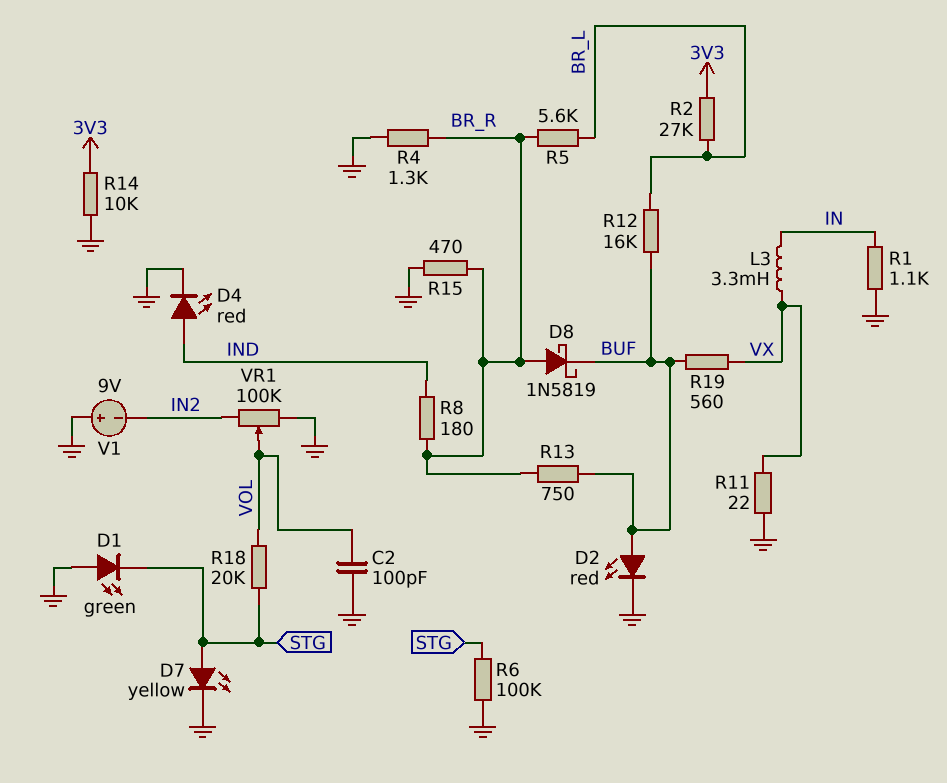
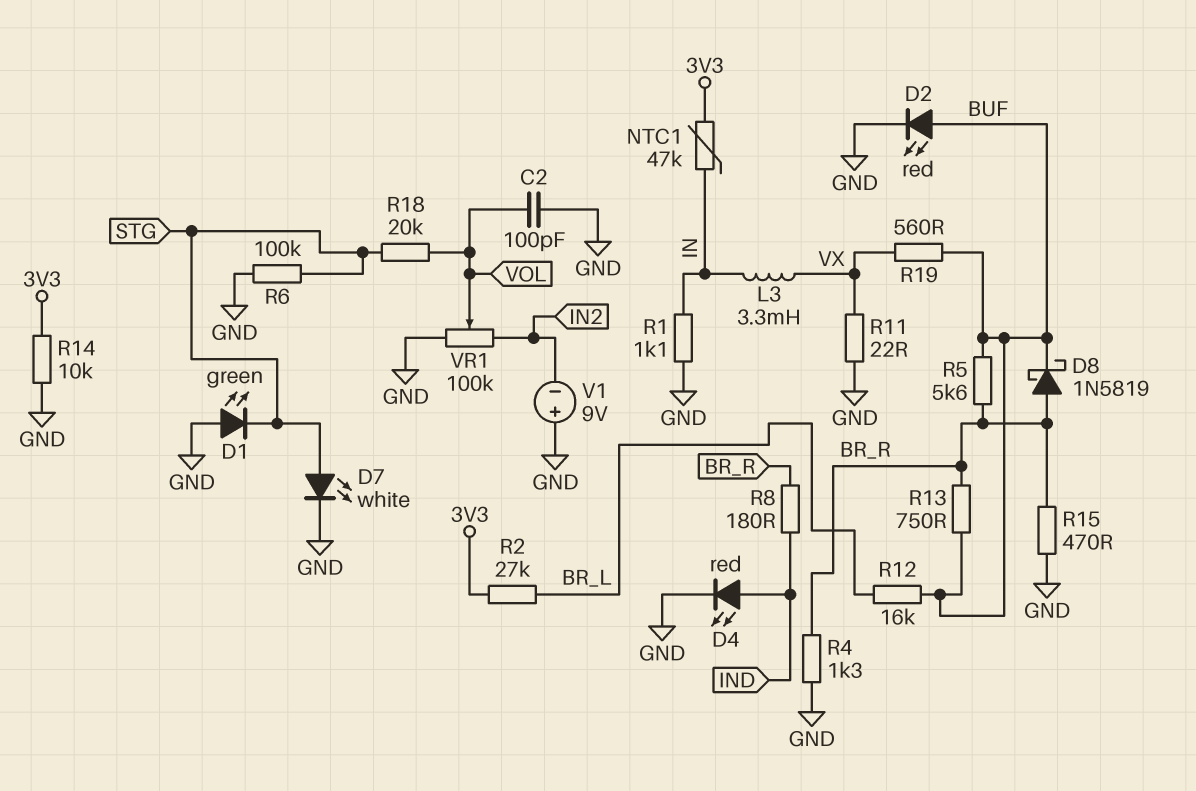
D7: LED yellow (A STG, K GND) -> LED white (A STG, K GND)
NTC1: none -> 47k (3V3, IN)
R5: 5.6k (BR_L, BR_R) -> 5.6k (BR_R, BUF)

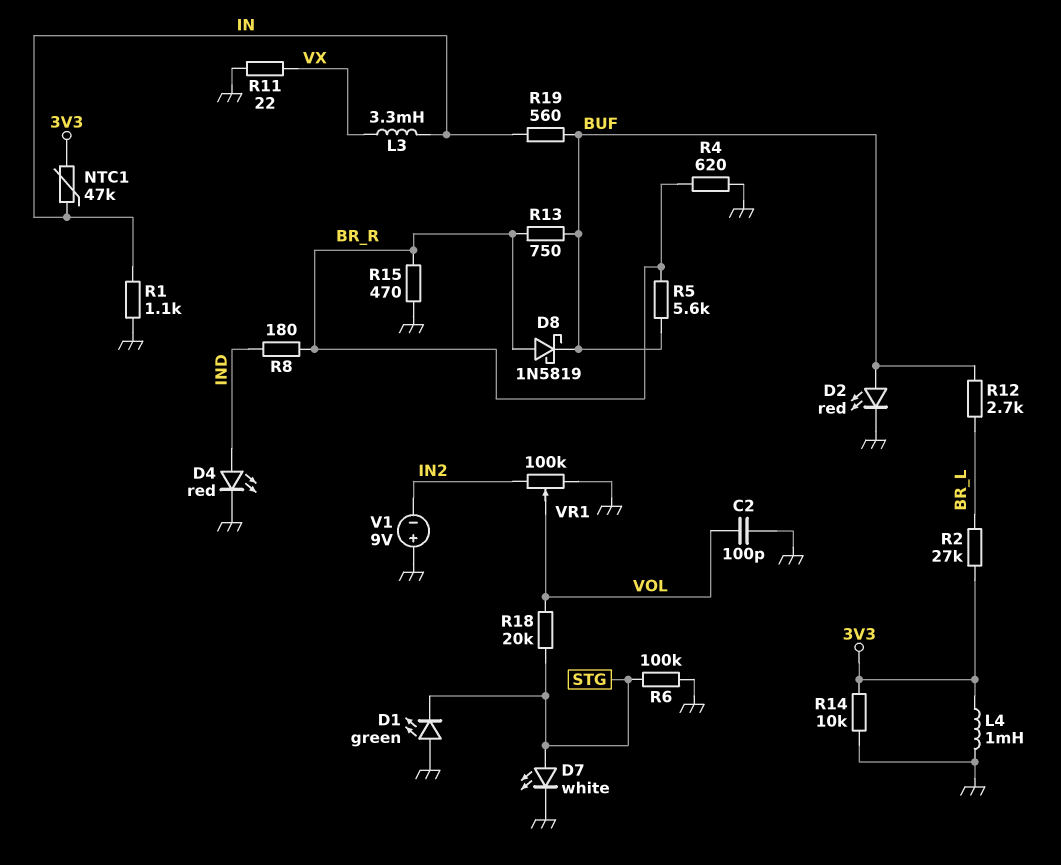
L4: none -> 1mH (3V3, GND)
R4: 1.3k (BR_R, GND) -> 620 (BR_R, GND)
R12: 16k (BR_L, BUF) -> 2.7k (BR_L, BUF)
R19: 560 (BUF, VX) -> 560 (BUF, IN)

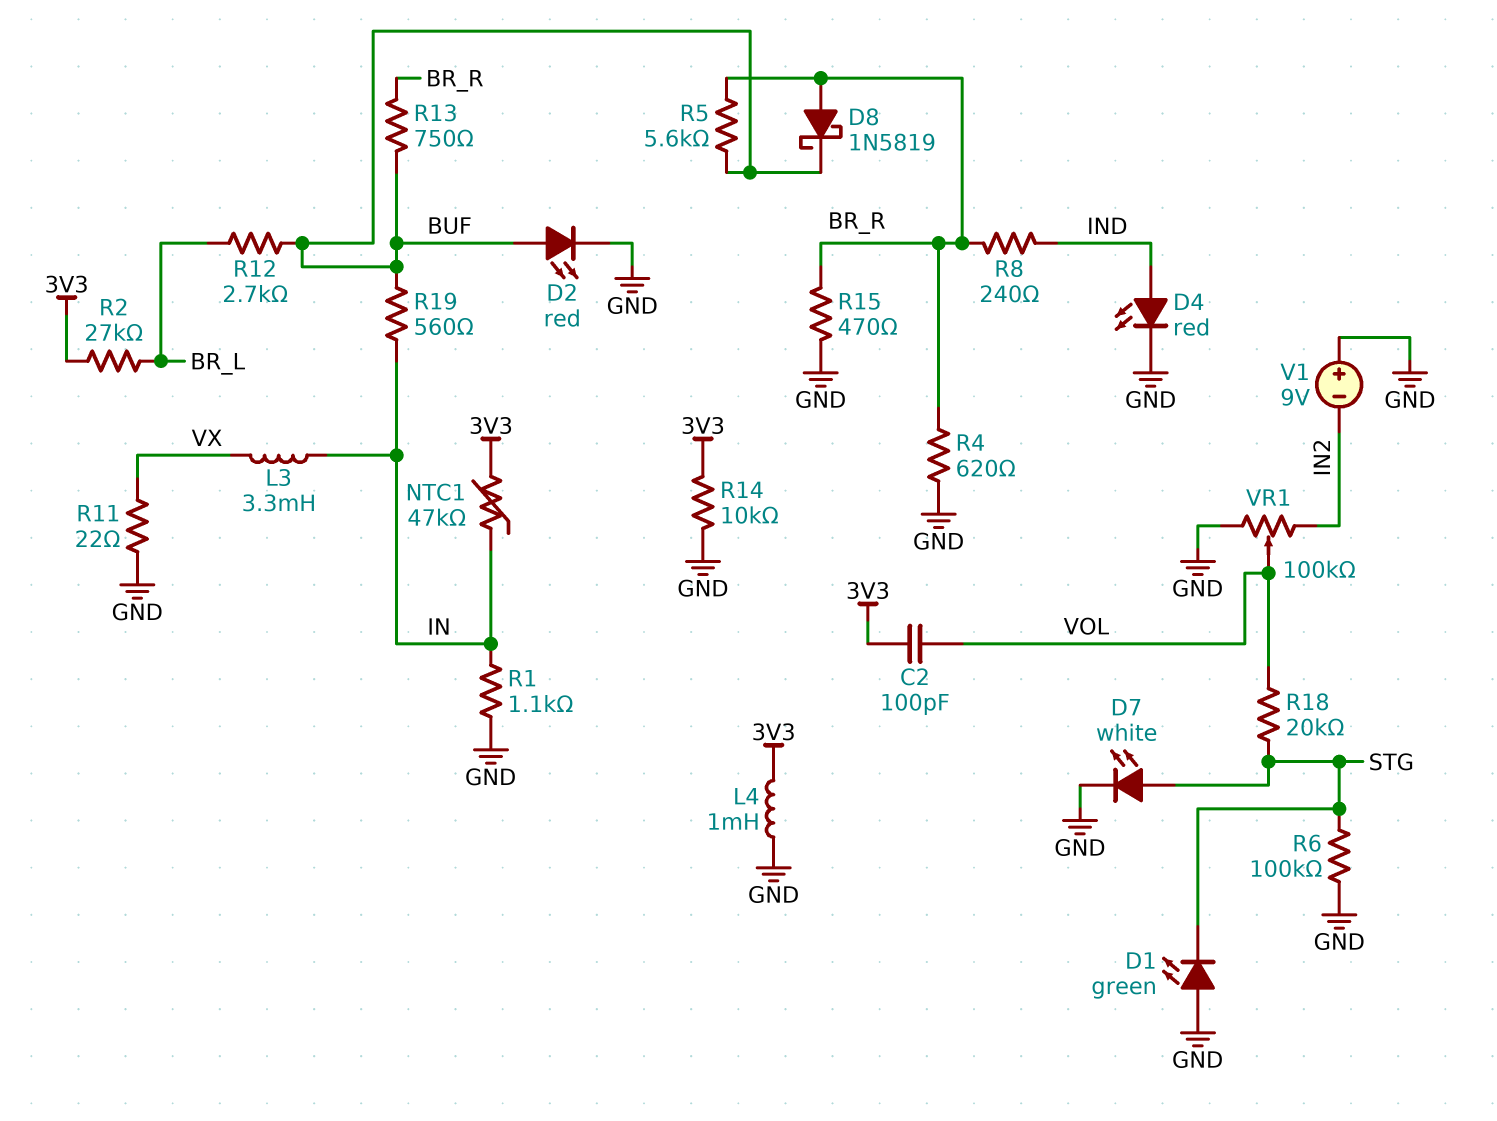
C2: 100pF (GND, VOL) -> 100pF (3V3, VOL)
R8: 180 (BR_R, IND) -> 240 (BR_R, IND)

